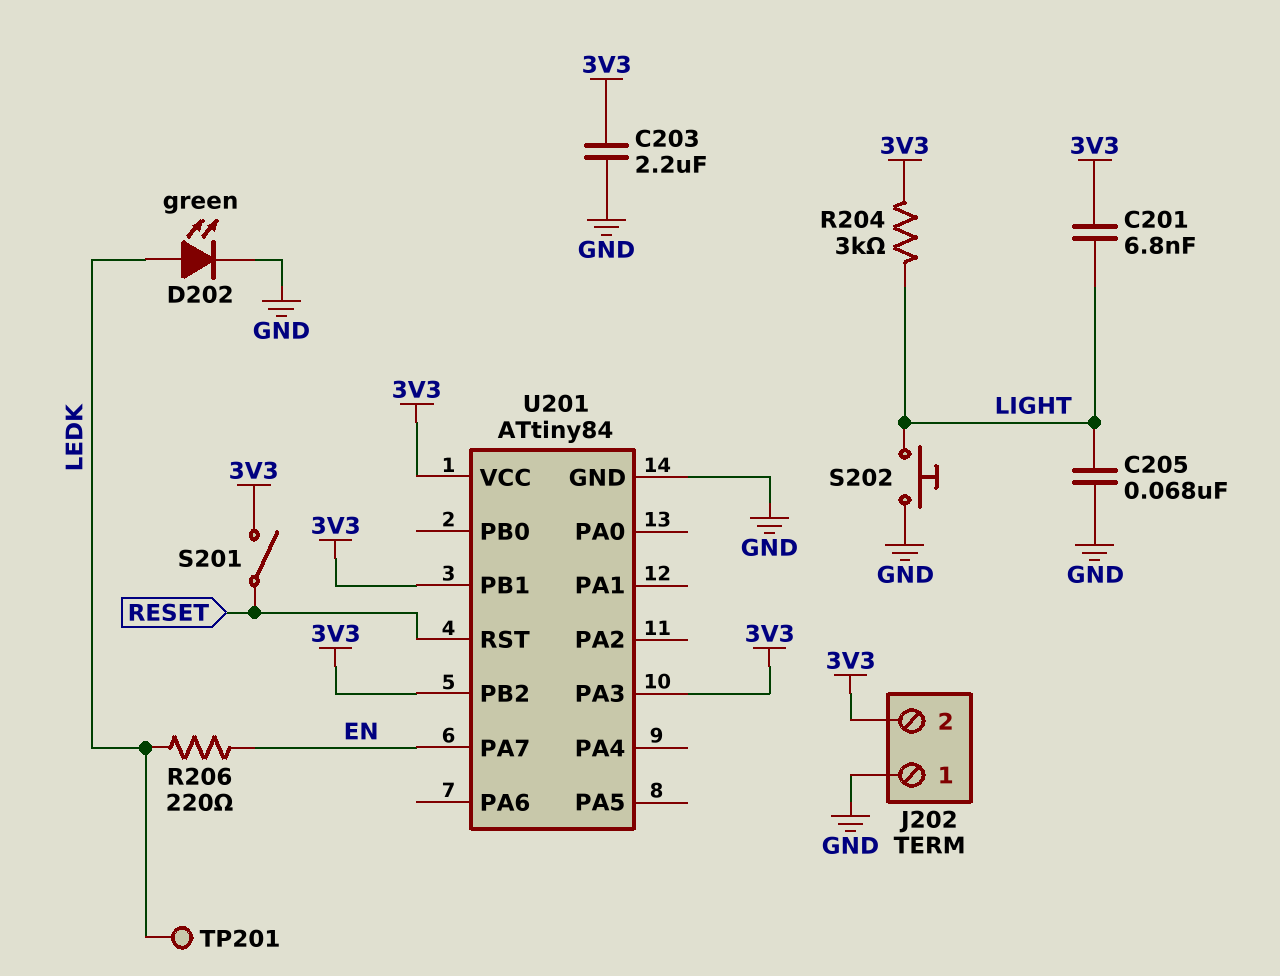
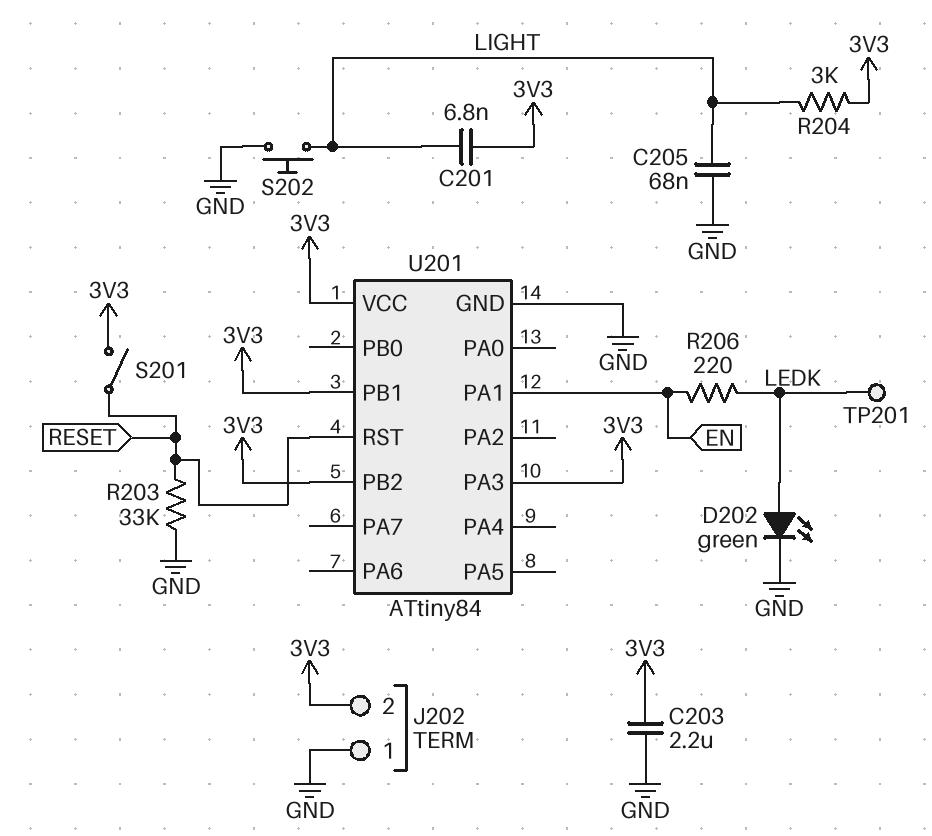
R203: none -> 33k (GND, RESET)
U201 pin PA1: none -> EN
U201 pin PA7: EN -> none

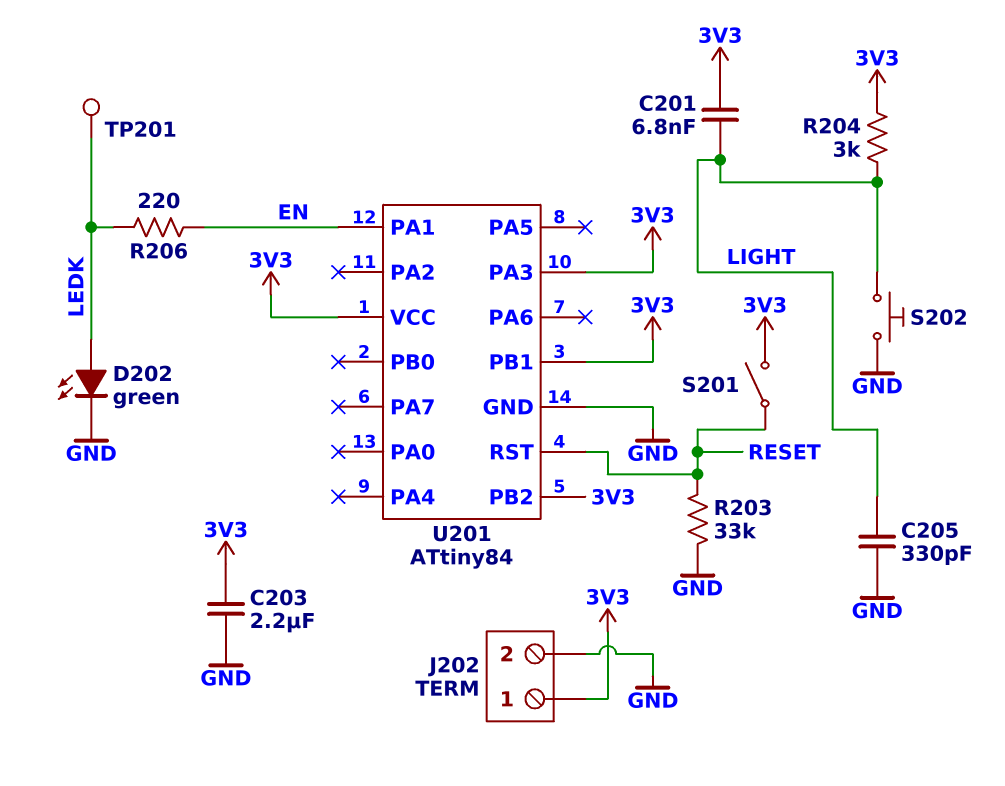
C205: 68nF (GND, LIGHT) -> 330pF (GND, LIGHT)
J202 pin 1: GND -> 3V3
J202 pin 2: 3V3 -> GND

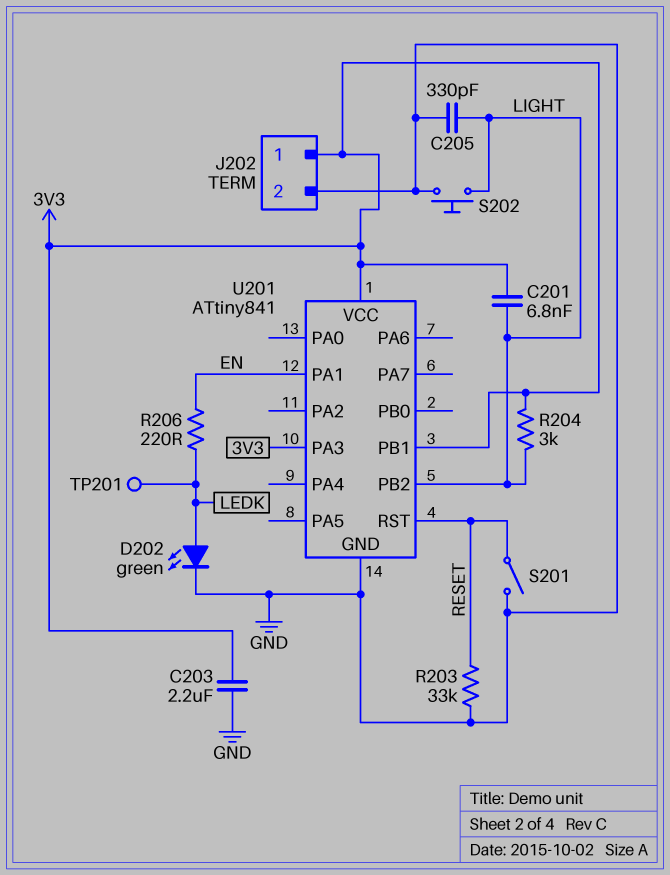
S201: switch (3V3, RESET) -> switch (GND, RESET)
U201: ATtiny84 -> ATtiny841
U201 pin PB2: 3V3 -> LIGHT

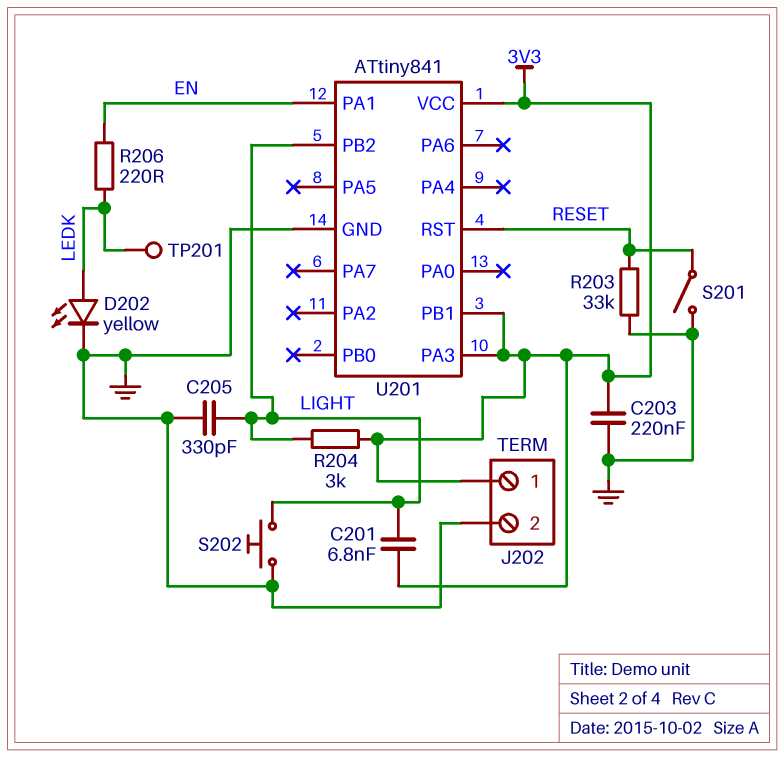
C203: 2.2uF (3V3, GND) -> 220nF (3V3, GND)
D202: LED green (A LEDK, K GND) -> LED yellow (A LEDK, K GND)

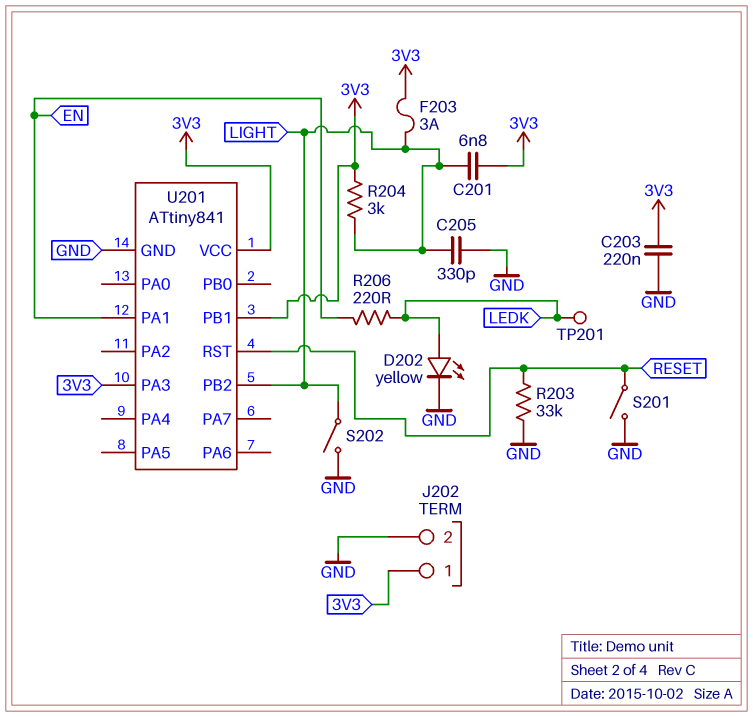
F203: none -> 3A (3V3, LIGHT)
S202: button (GND, LIGHT) -> switch (GND, LIGHT)

